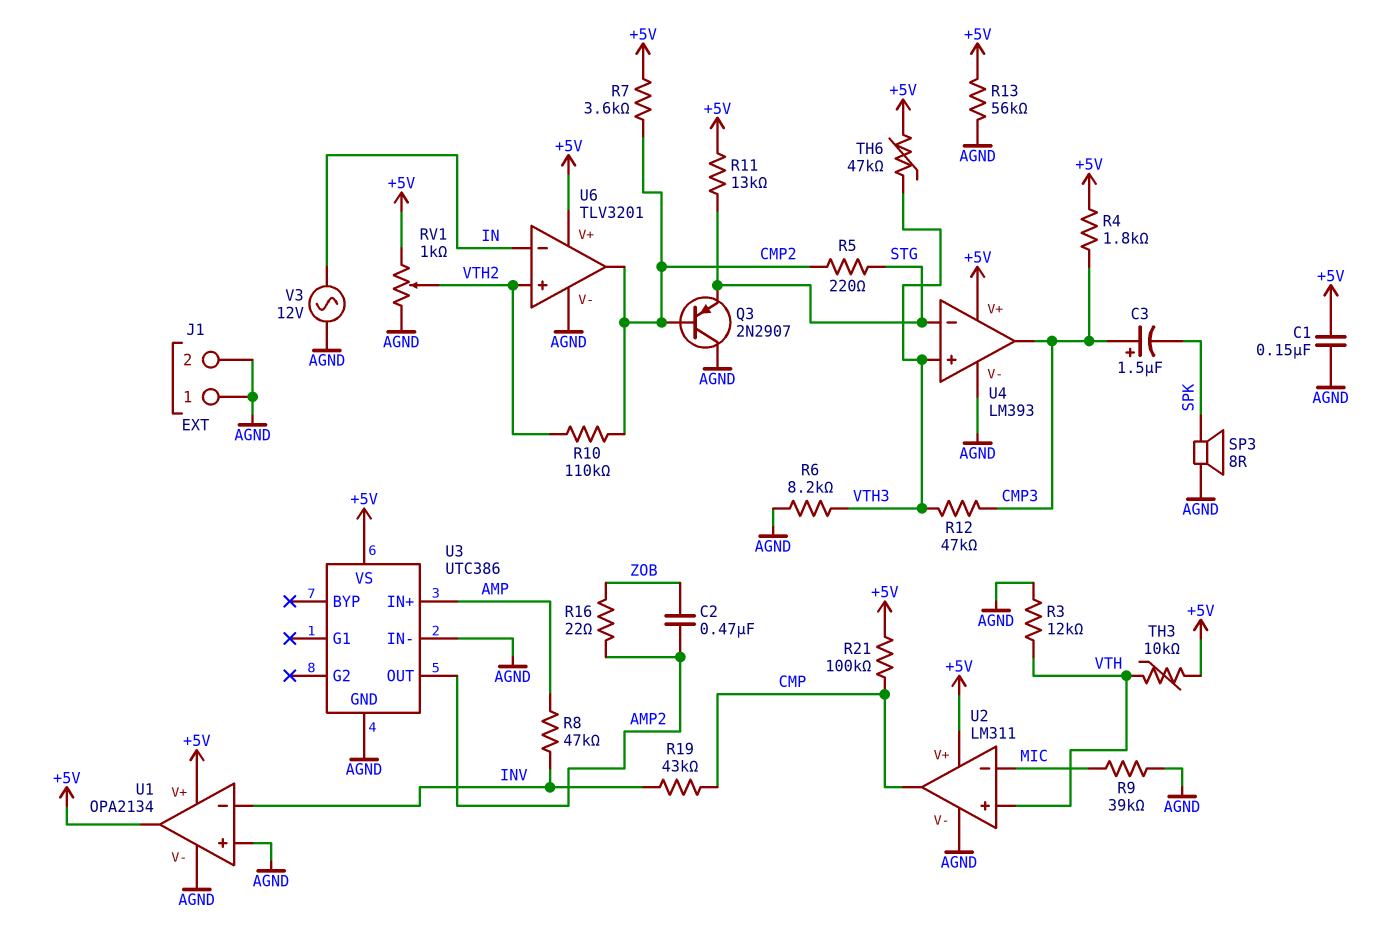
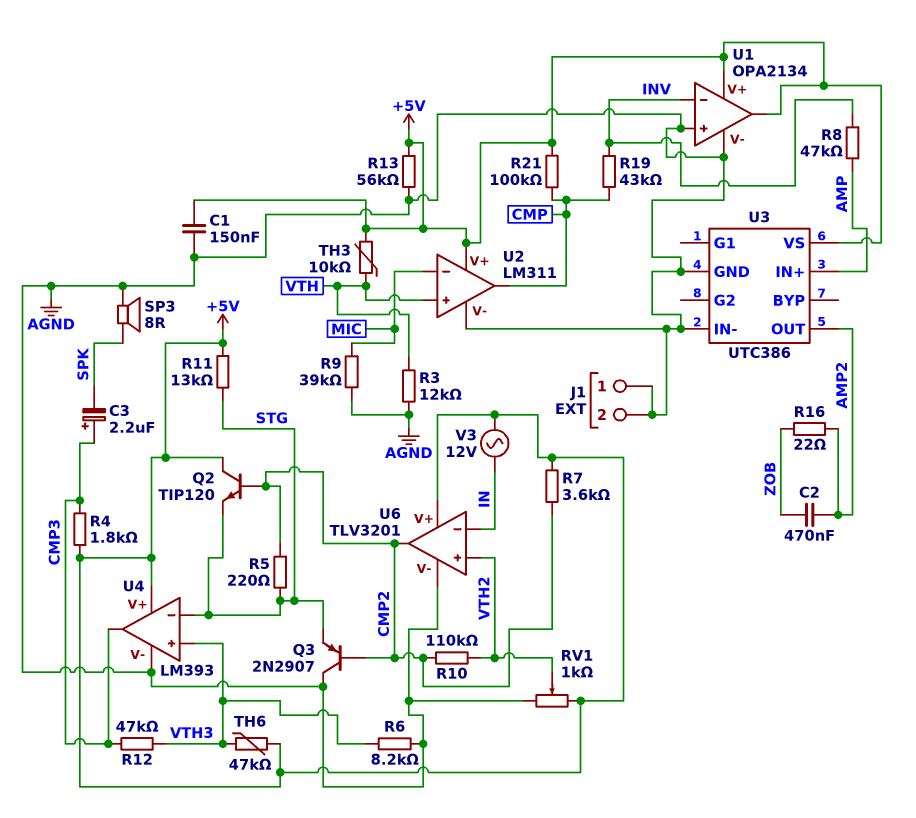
C3: 1.5uF (plus CMP3, minus SPK) -> 2.2uF (plus CMP3, minus SPK)
Q2: none -> NPN TIP120 (B CMP2, C +5V, E STG)
V3: AC 12V (AGND, IN) -> AC 12V (+5V, IN)

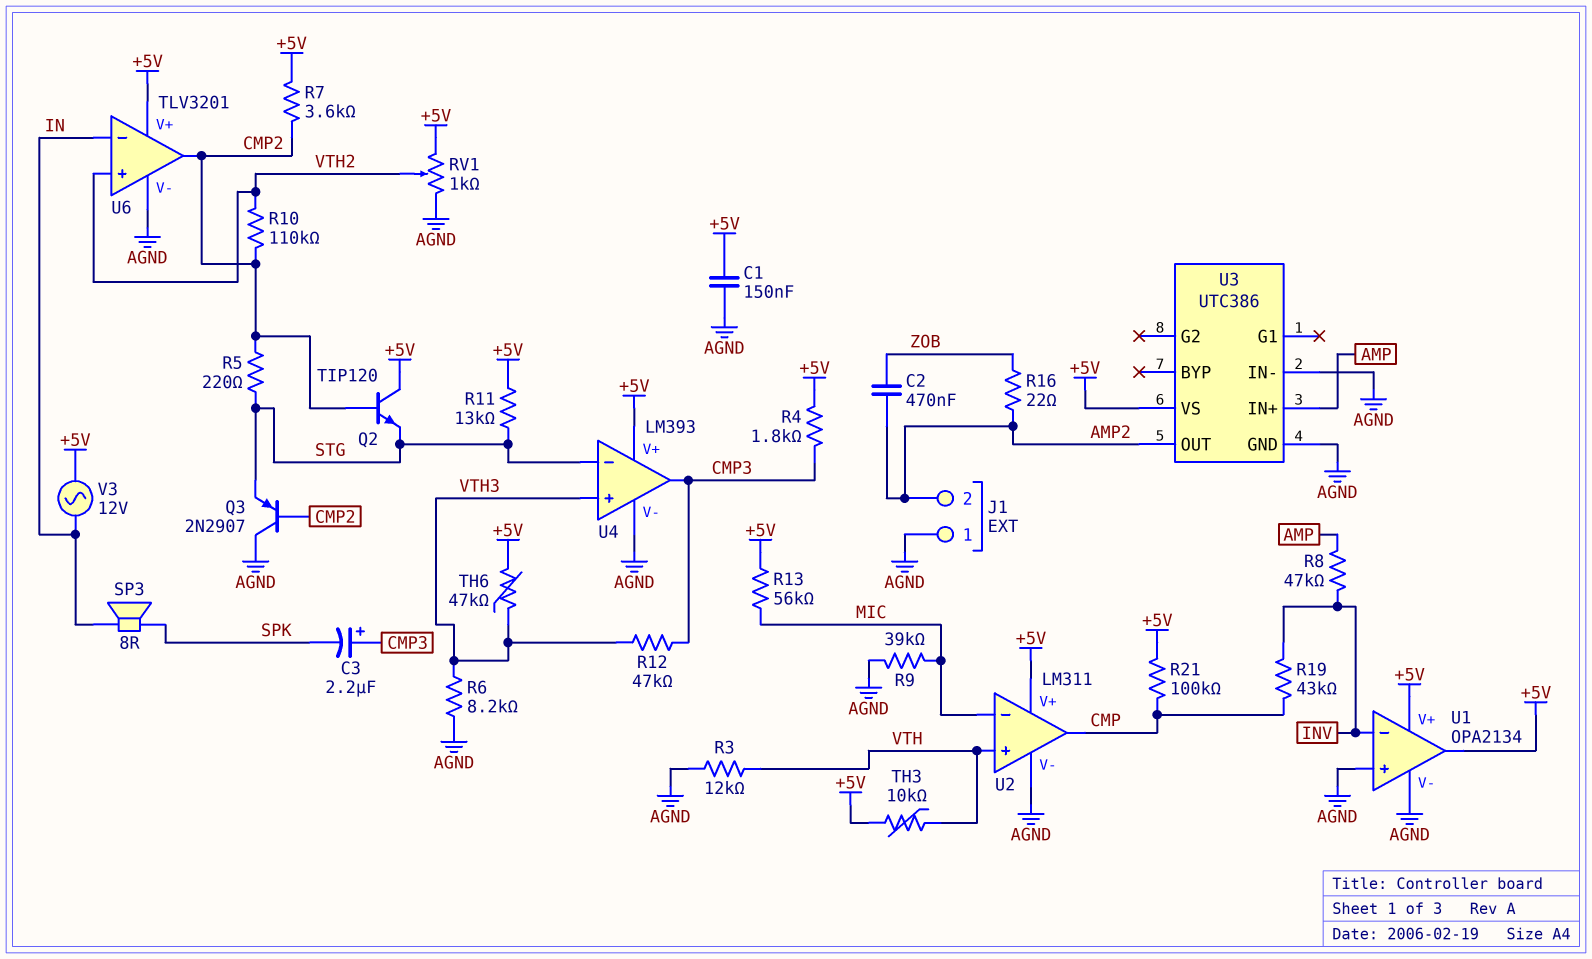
J1 pin 2: AGND -> AMP2
R13: 56k (+5V, AGND) -> 56k (+5V, MIC)
SP3: speaker 8R (AGND, SPK) -> speaker 8R (IN, SPK)

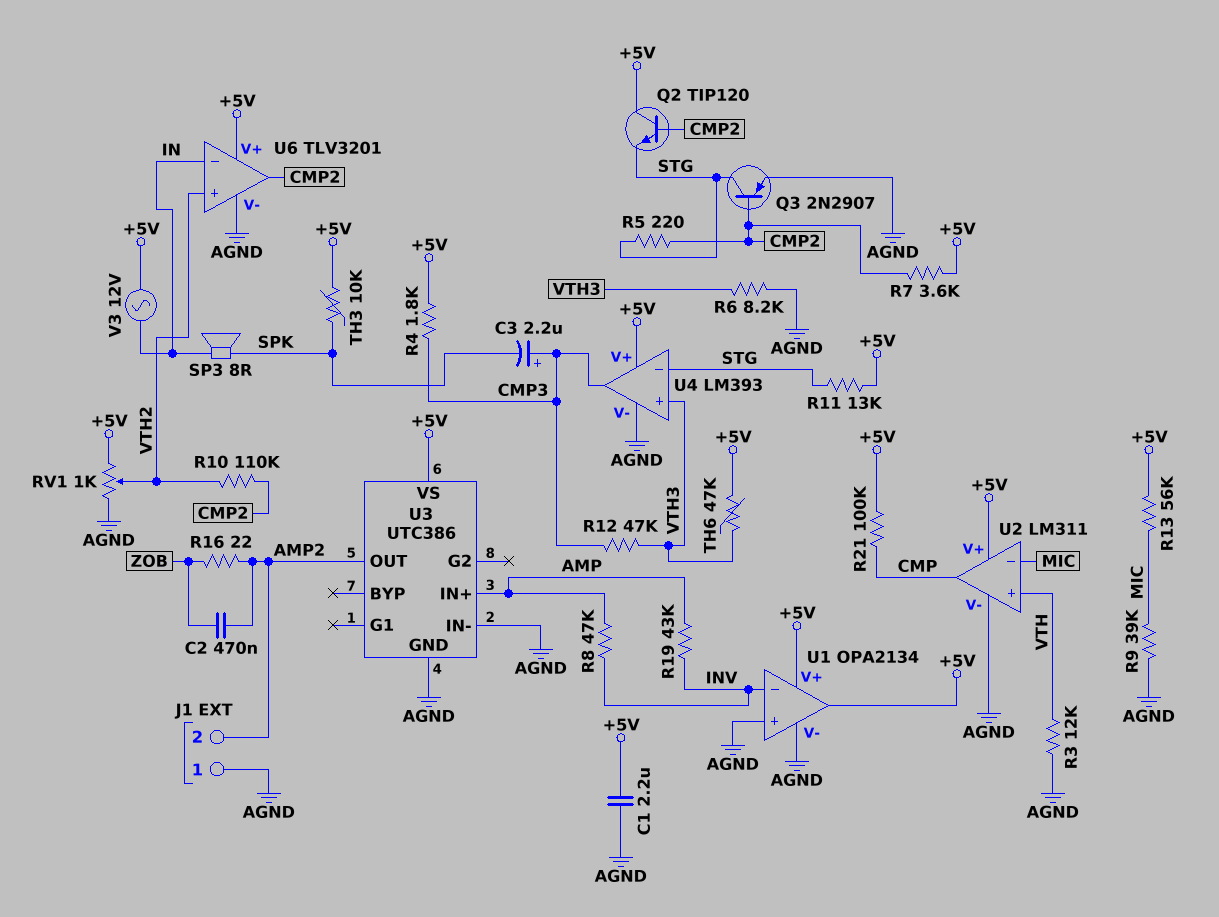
C1: 150nF (+5V, AGND) -> 2.2uF (+5V, AGND)
Q3: PNP 2N2907 (B CMP2, C AGND, E STG) -> PNP 2N2907 (B CMP2, C STG, E AGND)
R19: 43k (CMP, INV) -> 43k (AMP, INV)
TH3: 10k (+5V, VTH) -> 10k (+5V, SPK)

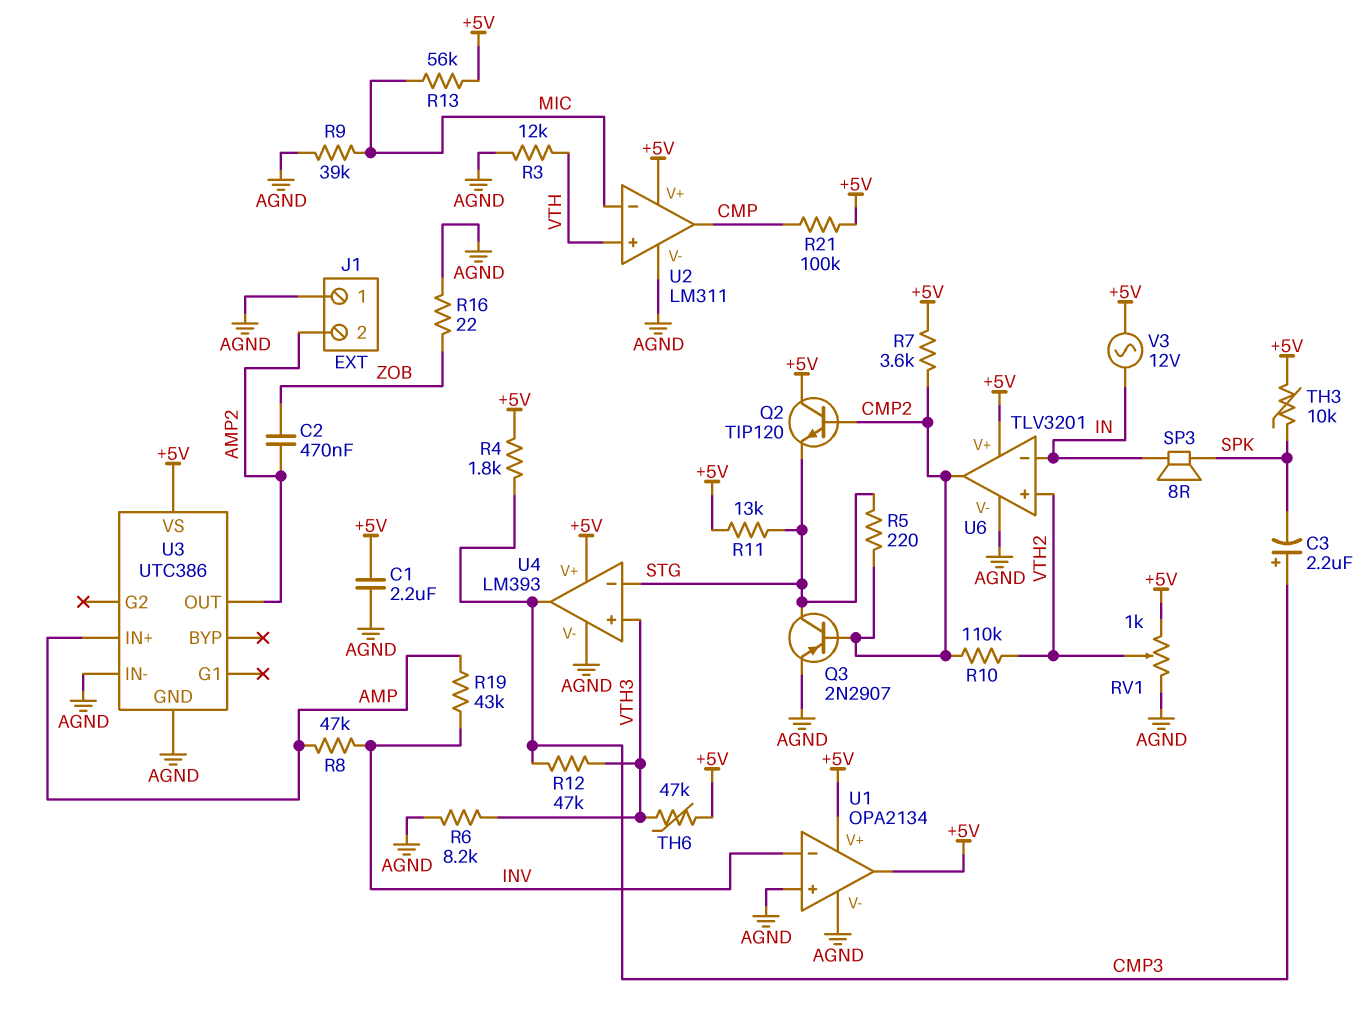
R16: 22 (AMP2, ZOB) -> 22 (AGND, ZOB)

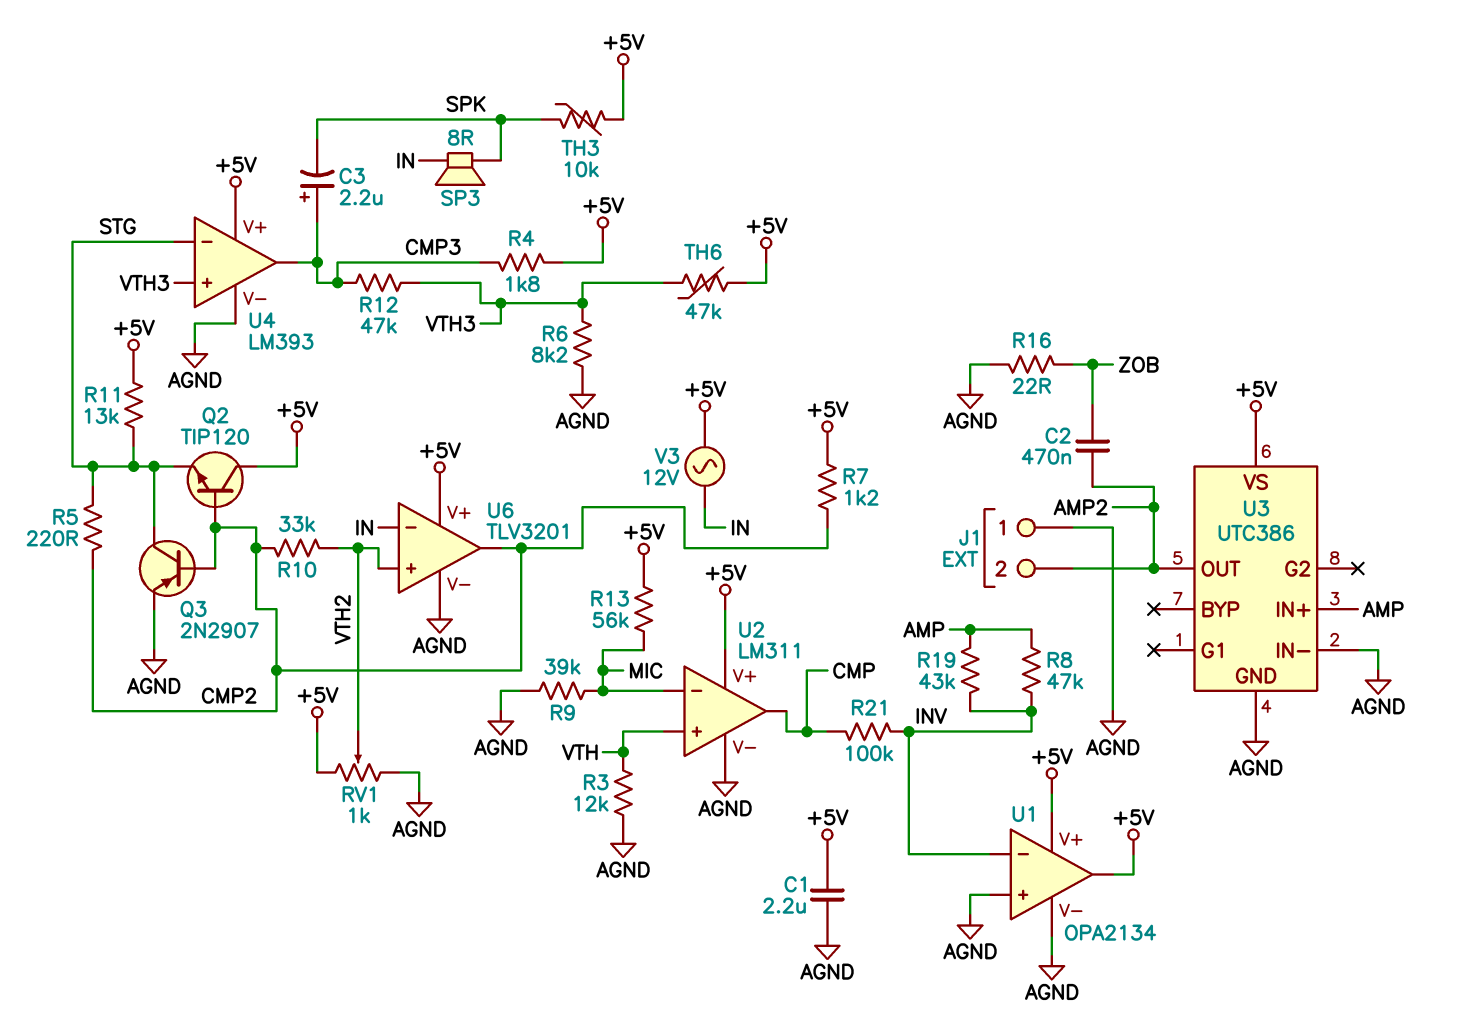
R7: 3.6k (+5V, CMP2) -> 1.2k (+5V, CMP2)
R10: 110k (CMP2, VTH2) -> 33k (CMP2, VTH2)
R21: 100k (+5V, CMP) -> 100k (CMP, INV)

